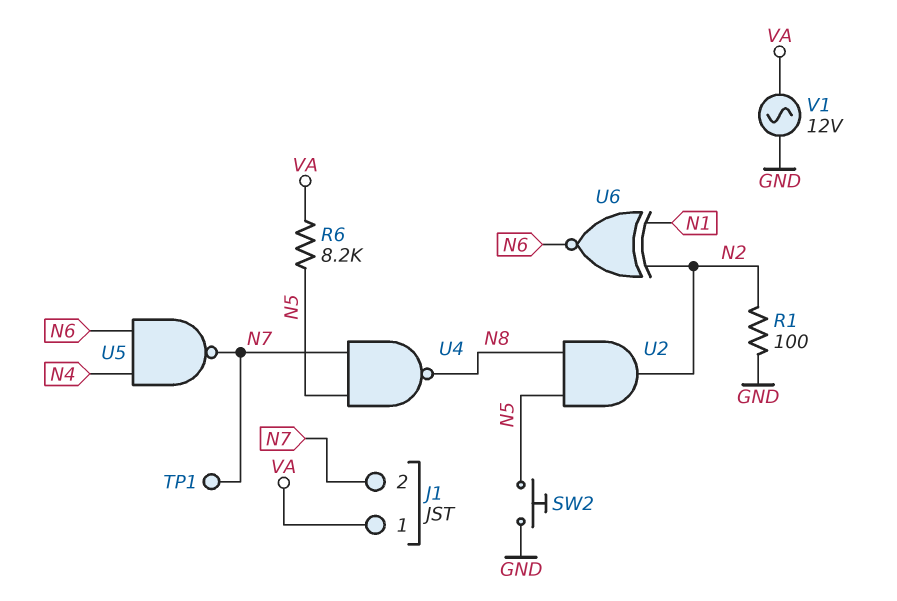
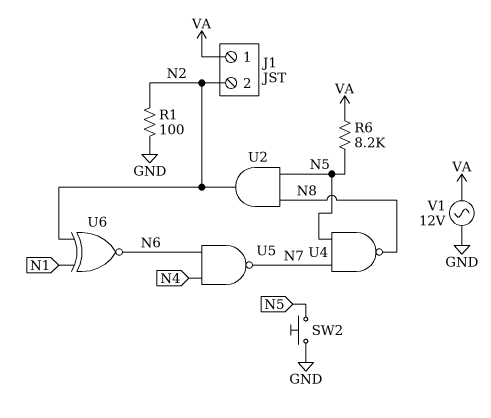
J1 pin 2: N7 -> N2
TP1: test point (N7) -> none

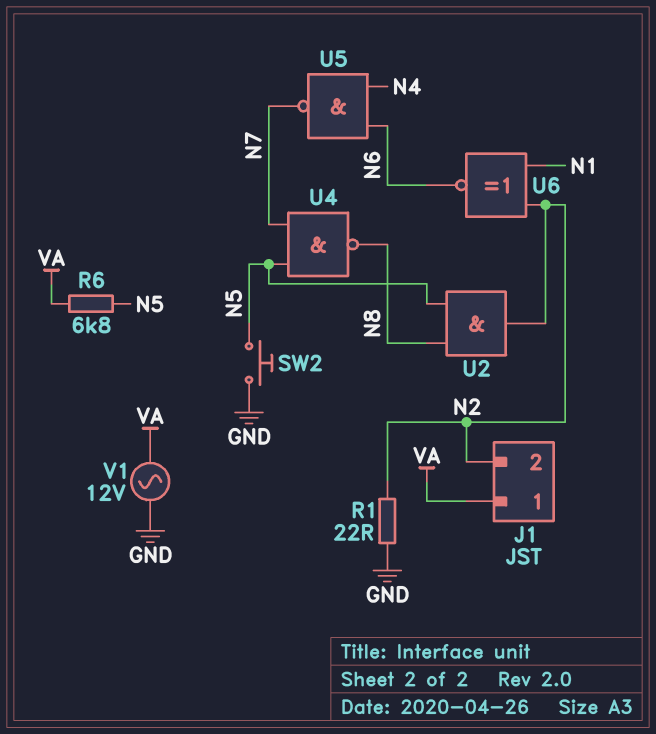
R1: 100 (GND, N2) -> 22 (GND, N2)
R6: 8.2k (N5, VA) -> 6.8k (N5, VA)

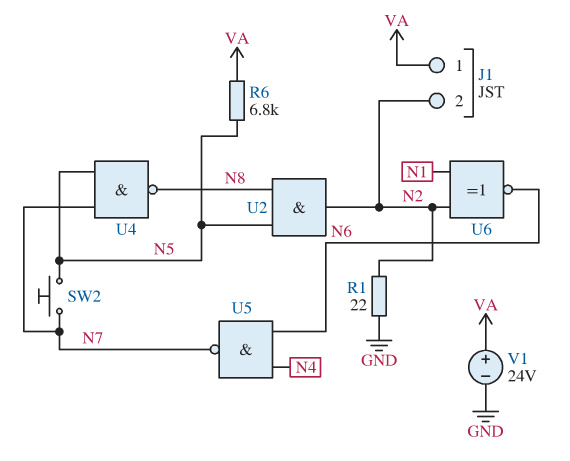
SW2: button (GND, N5) -> button (N5, N7)
V1: AC 12V (GND, VA) -> 24V (plus VA, minus GND)

